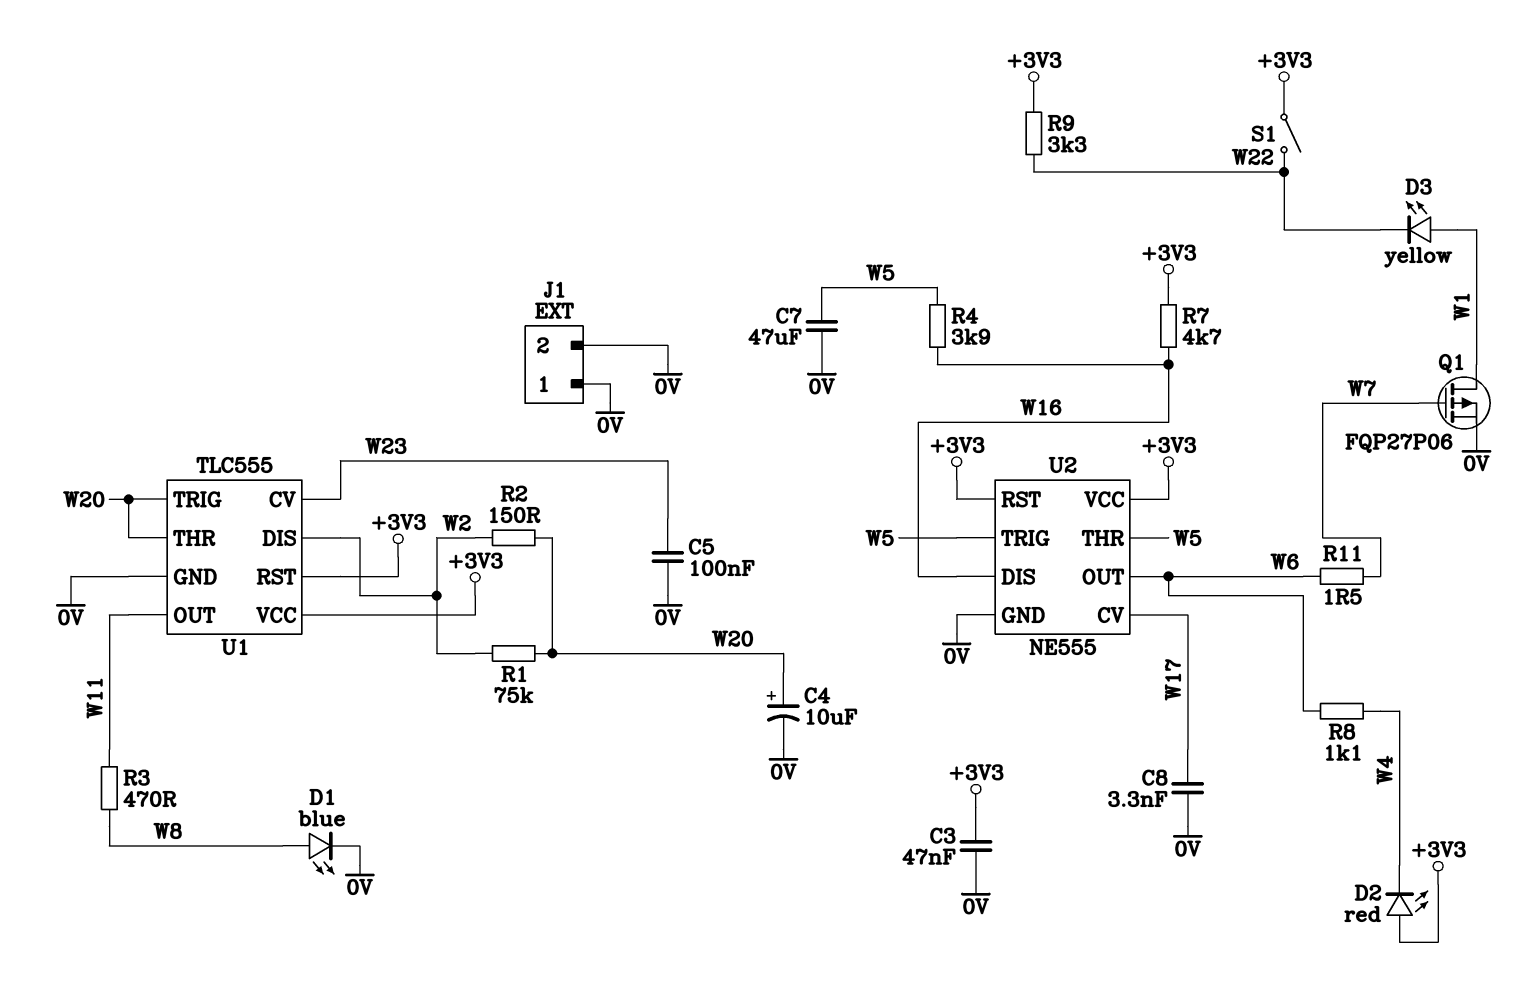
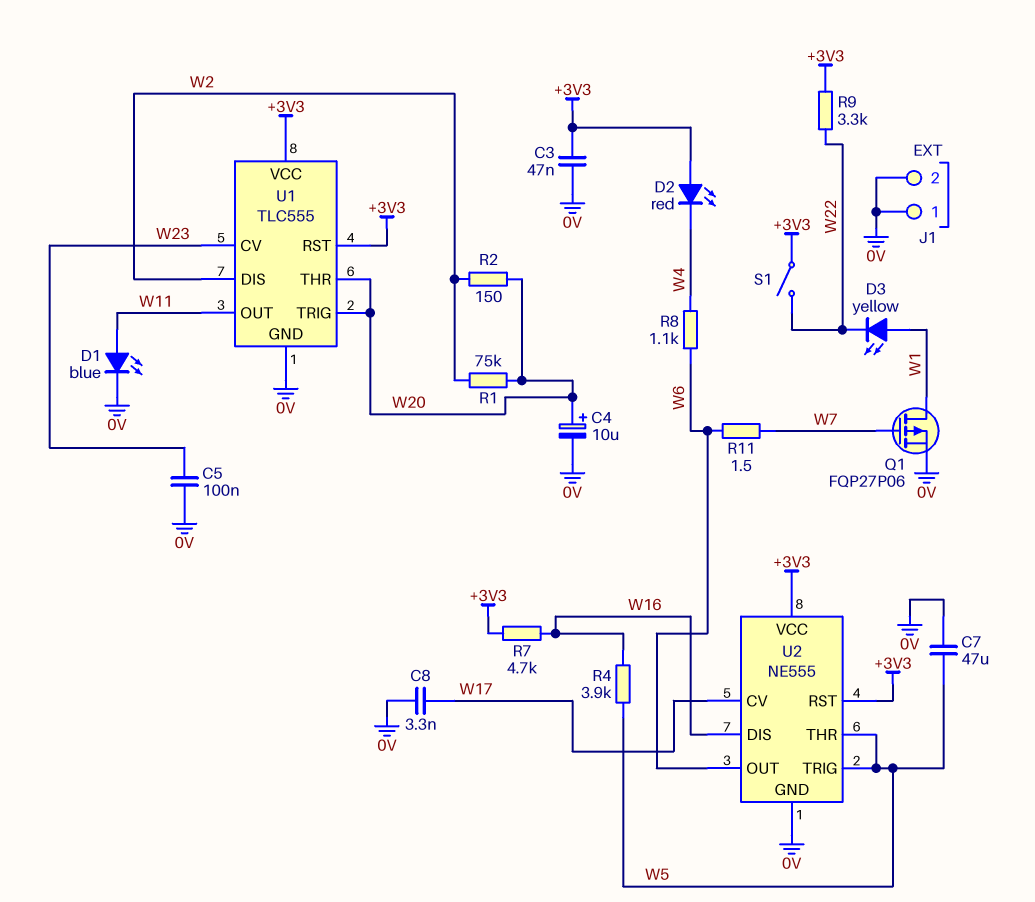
D1: LED blue (A W8, K 0V) -> LED blue (A W11, K 0V)
R3: 470 (W8, W11) -> none

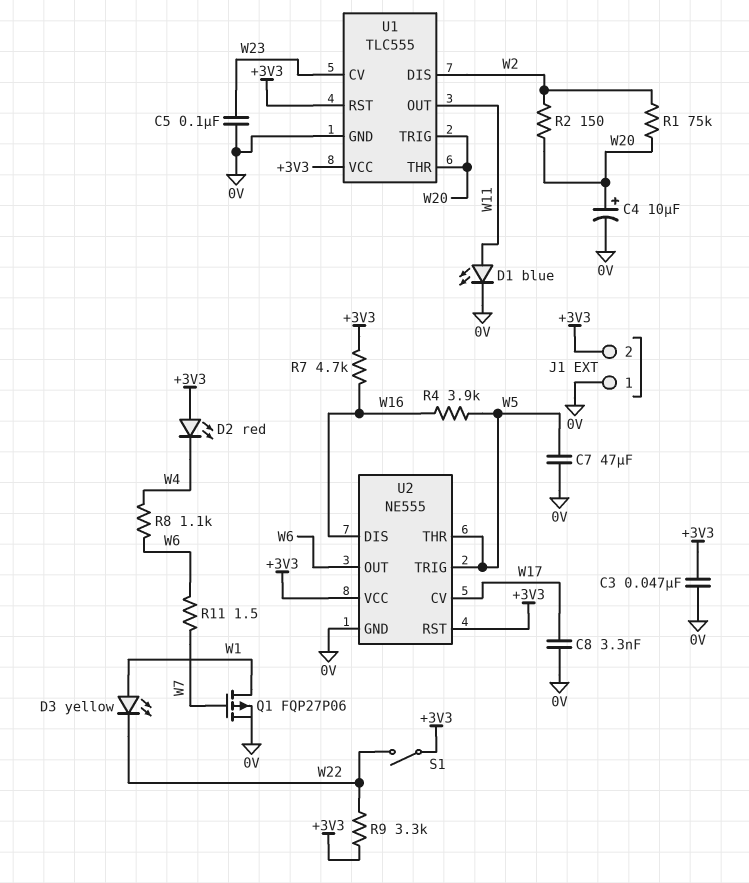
J1 pin 2: 0V -> +3V3

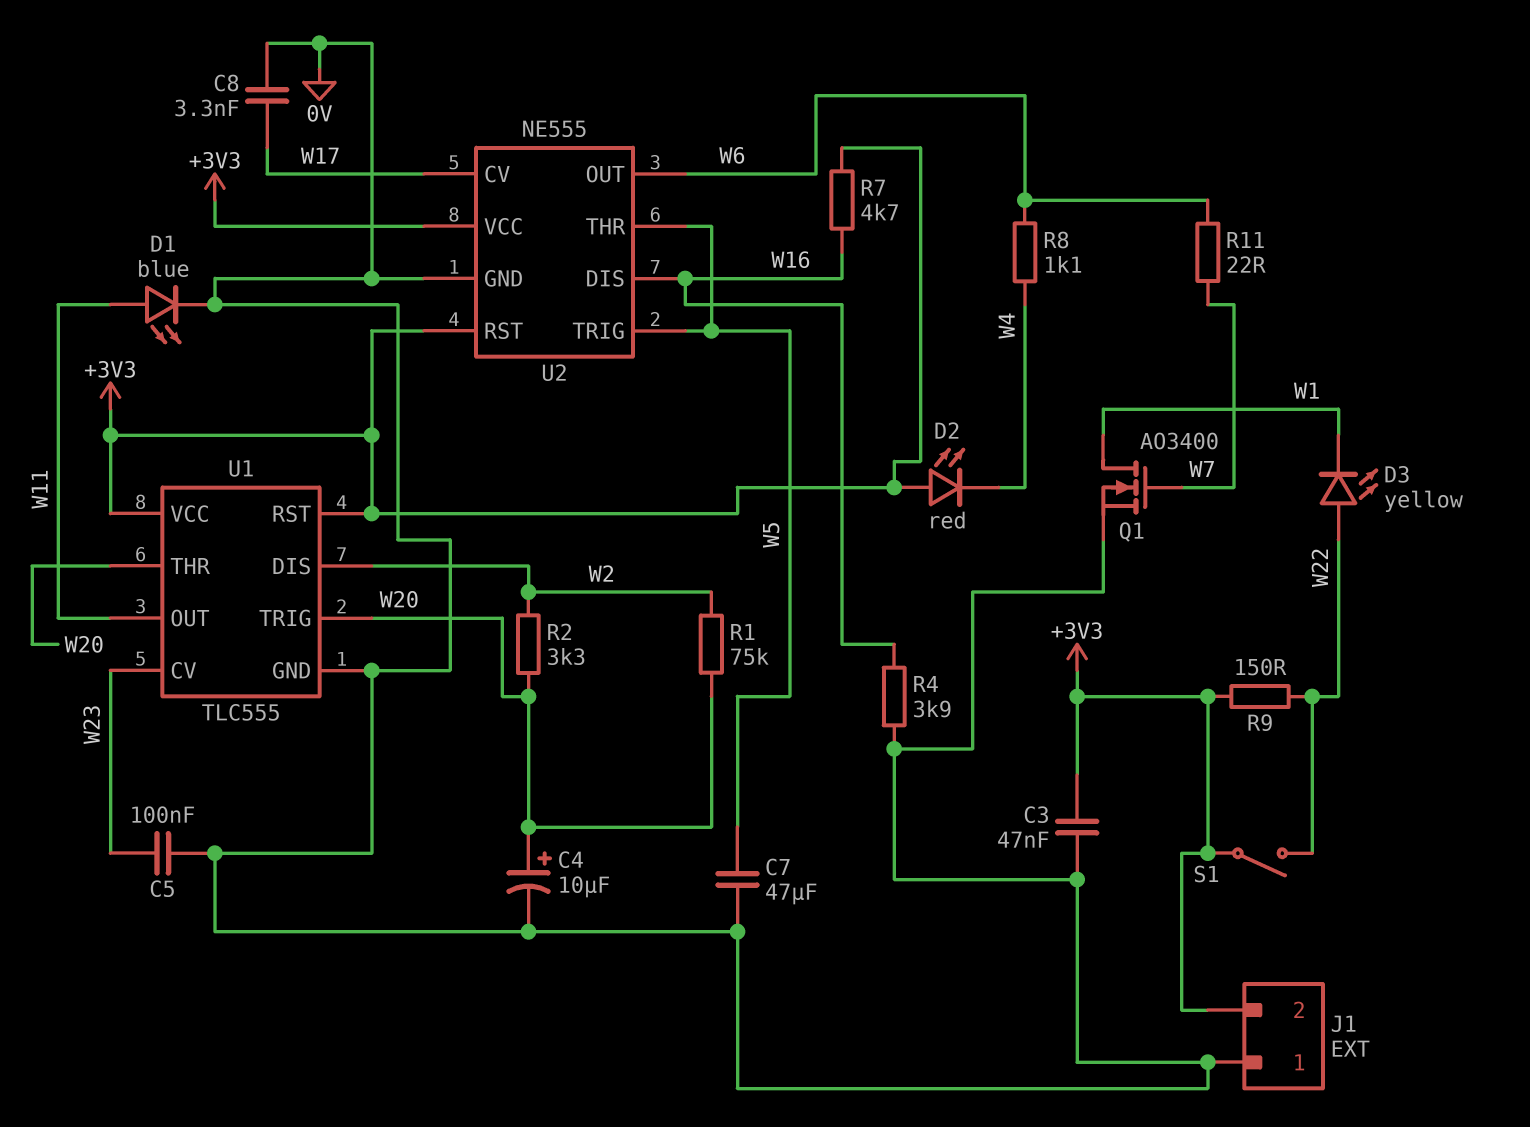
D3: LED yellow (A W1, K W22) -> LED yellow (A W22, K W1)
Q1: PMOS FQP27P06 (G W7, D W1, S 0V) -> NMOS AO3400 (G W7, D W1, S 0V)
R2: 150 (W2, W20) -> 3.3k (W2, W20)
R4: 3.9k (W5, W16) -> 3.9k (0V, W16)
R9: 3.3k (+3V3, W22) -> 150 (+3V3, W22)
R11: 1.5 (W6, W7) -> 22 (W6, W7)

